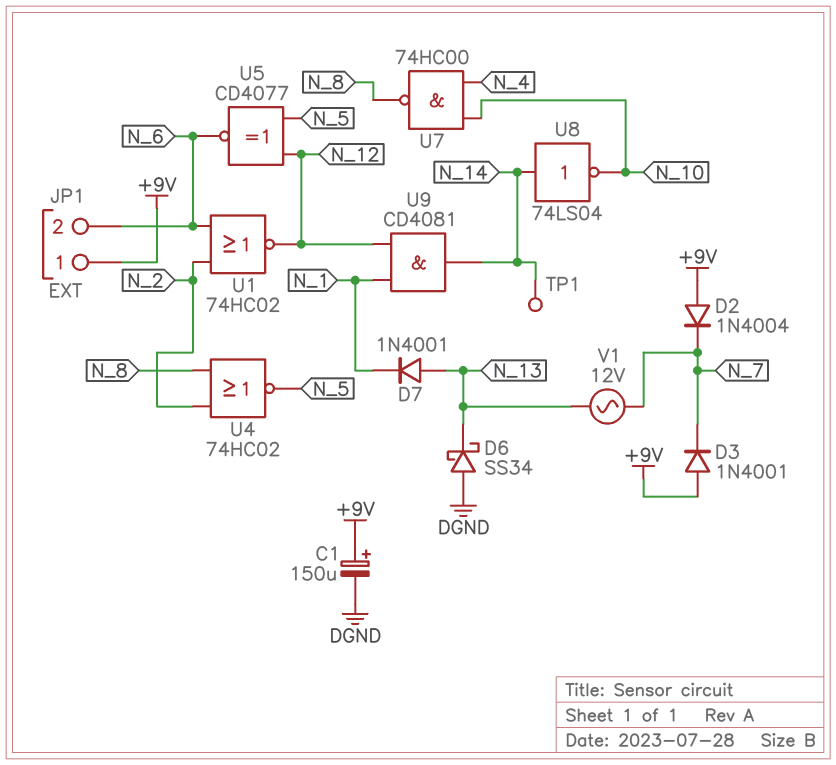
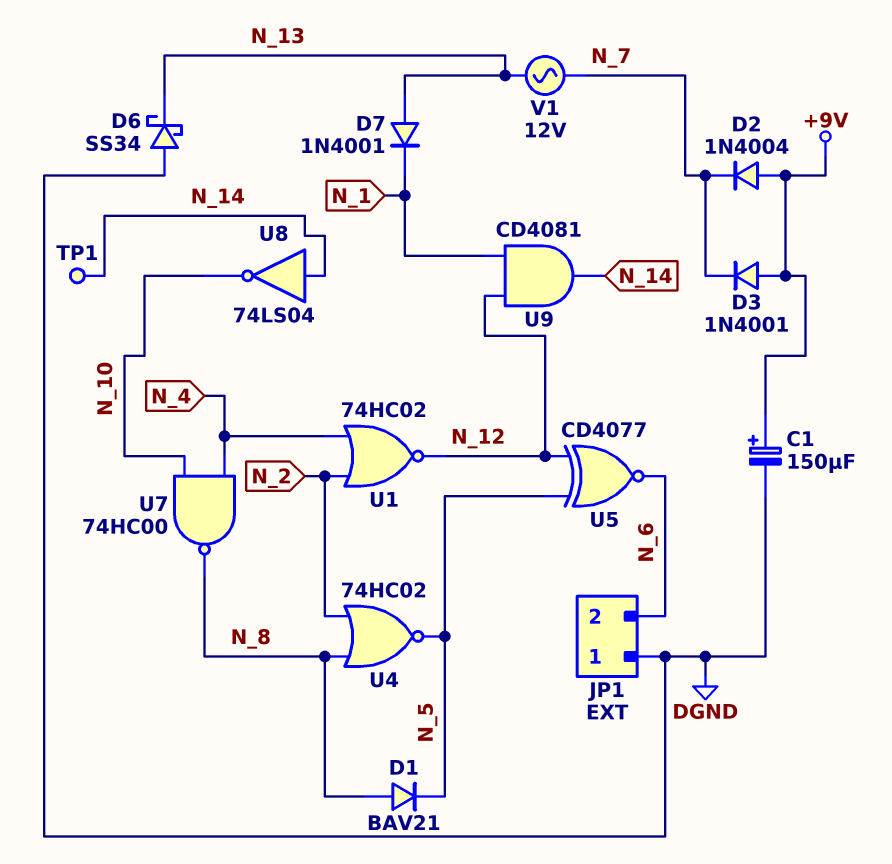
D1: none -> diode BAV21 (A N_8, K N_5)
JP1 pin 1: +9V -> DGND
U1: NOR 74HC02 (in N_2, in N_6, out N_12) -> NOR 74HC02 (in N_2, in N_4, out N_12)

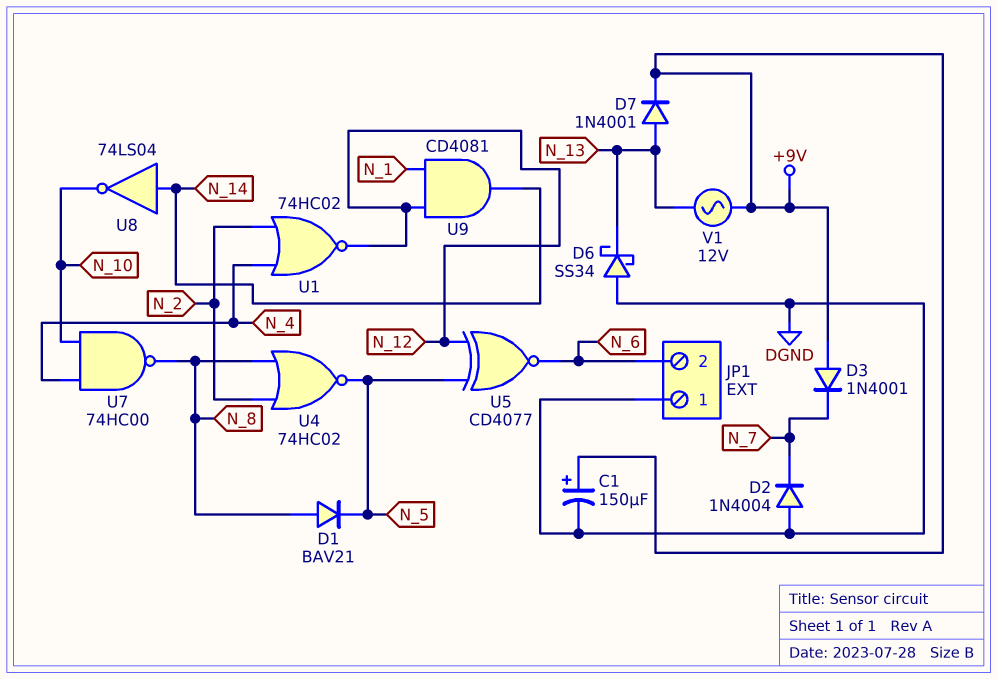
D2: diode 1N4004 (A +9V, K N_7) -> diode 1N4004 (A DGND, K N_7)
D7: diode 1N4001 (A N_13, K N_1) -> diode 1N4001 (A N_13, K +9V)
TP1: test point (N_14) -> none
V1: AC 12V (N_7, N_13) -> AC 12V (+9V, N_13)

